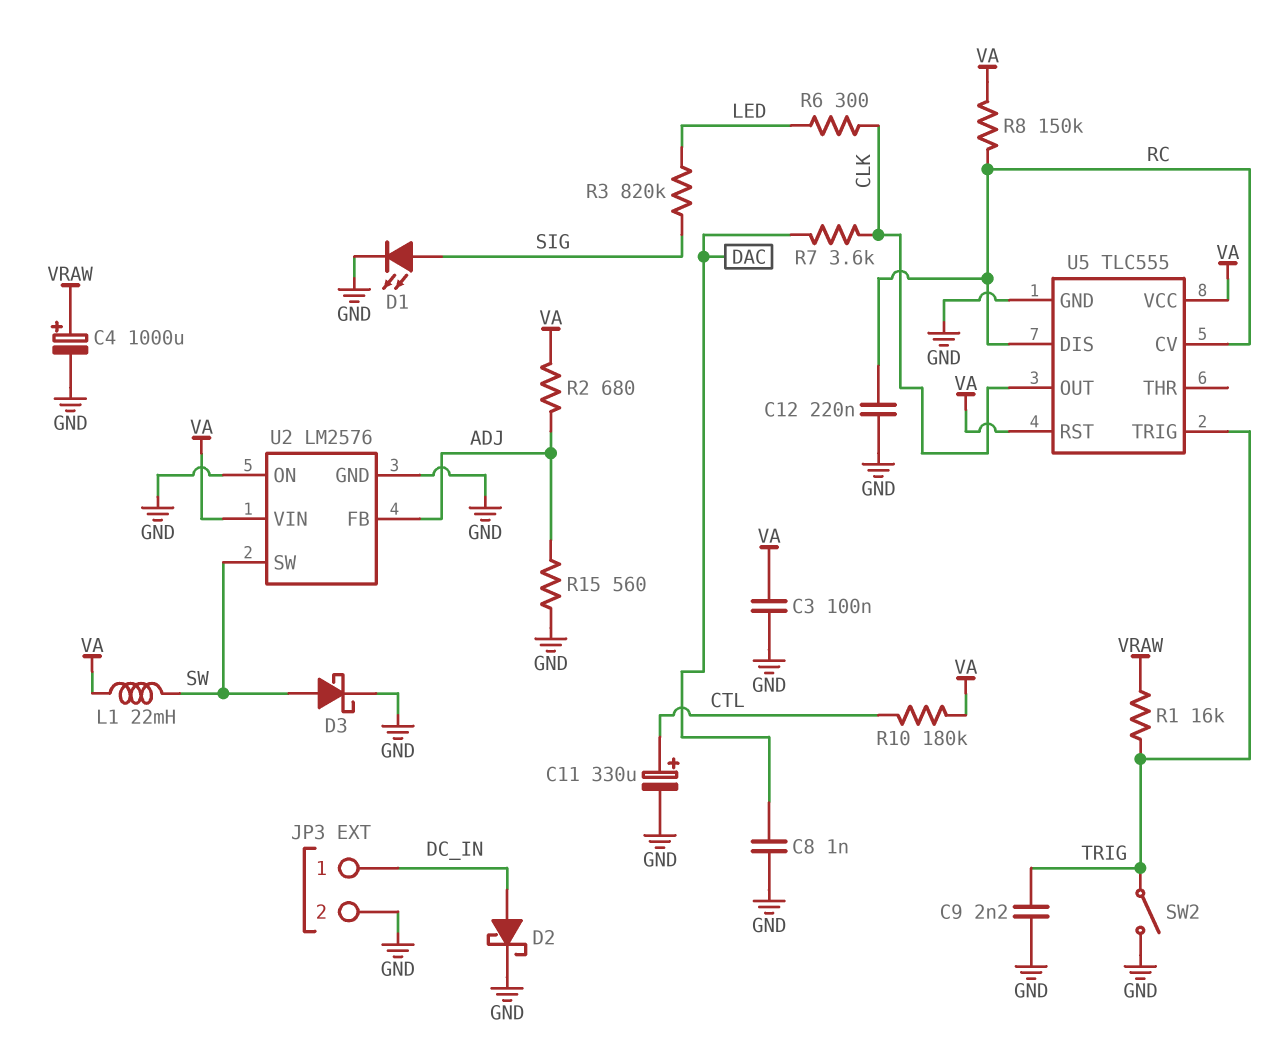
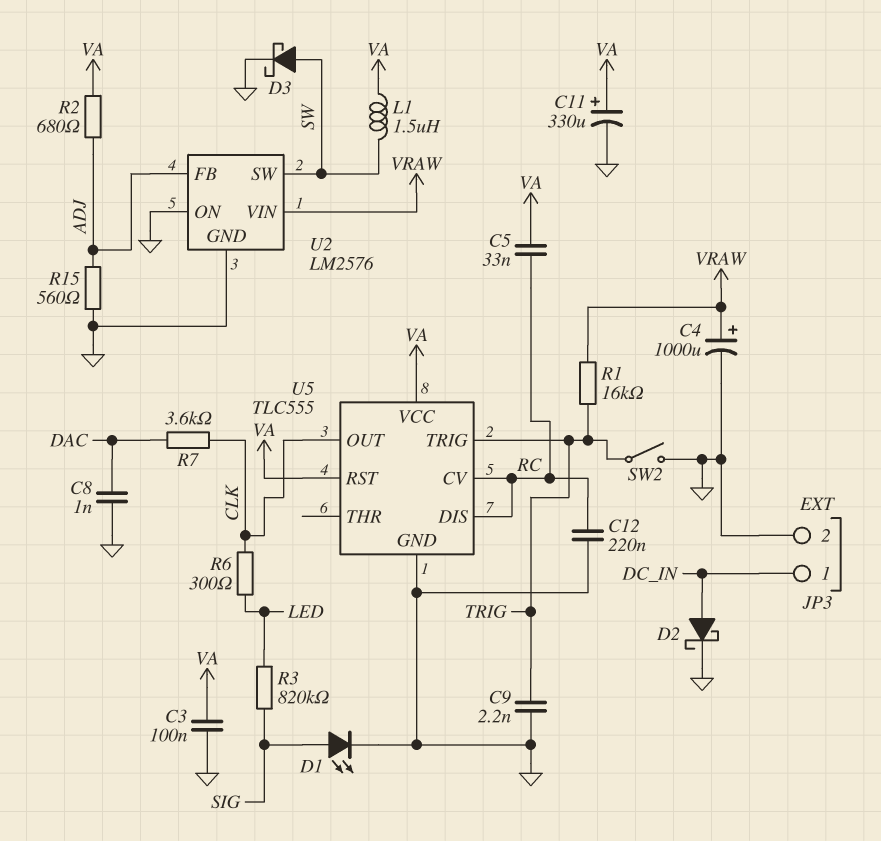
C5: none -> 33nF (RC, VA)
C11: 330uF (plus CTL, minus GND) -> 330uF (plus VA, minus GND)
L1: 22mH (SW, VA) -> 1.5uH (SW, VA)
R8: 150k (RC, VA) -> none
R10: 180k (CTL, VA) -> none
U2 pin VIN: VA -> VRAW

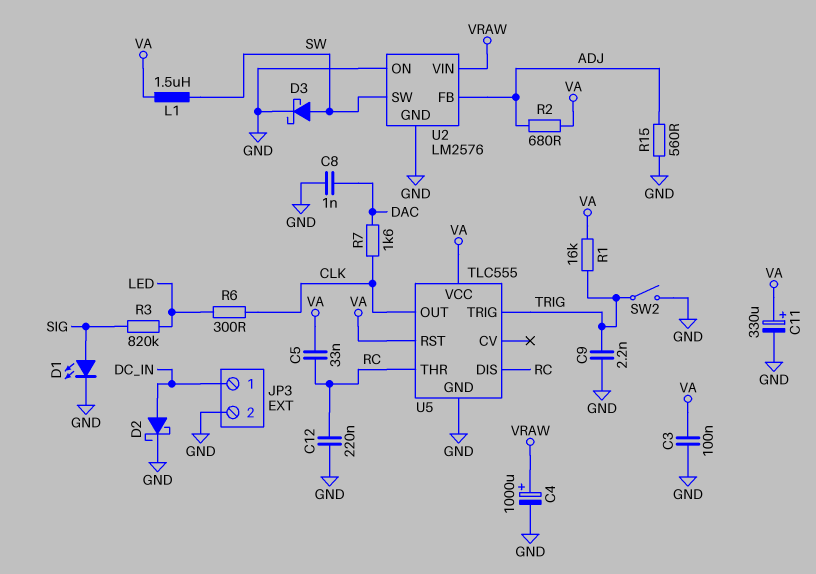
R1: 16k (TRIG, VRAW) -> 16k (TRIG, VA)
R7: 3.6k (CLK, DAC) -> 1.6k (CLK, DAC)
U5 pin CV: RC -> none
U5 pin THR: none -> RC

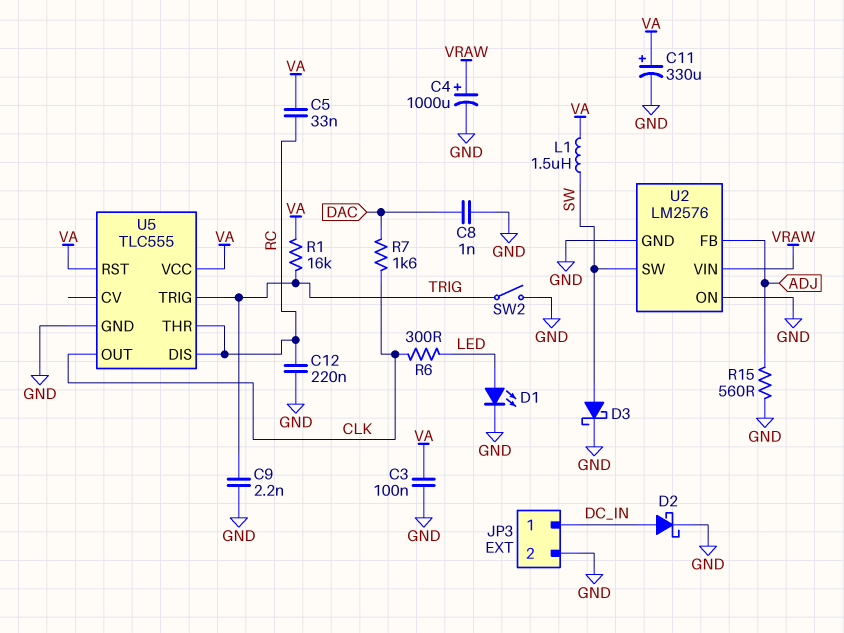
D1: LED (A SIG, K GND) -> LED (A LED, K GND)
R2: 680 (ADJ, VA) -> none
R3: 820k (LED, SIG) -> none

